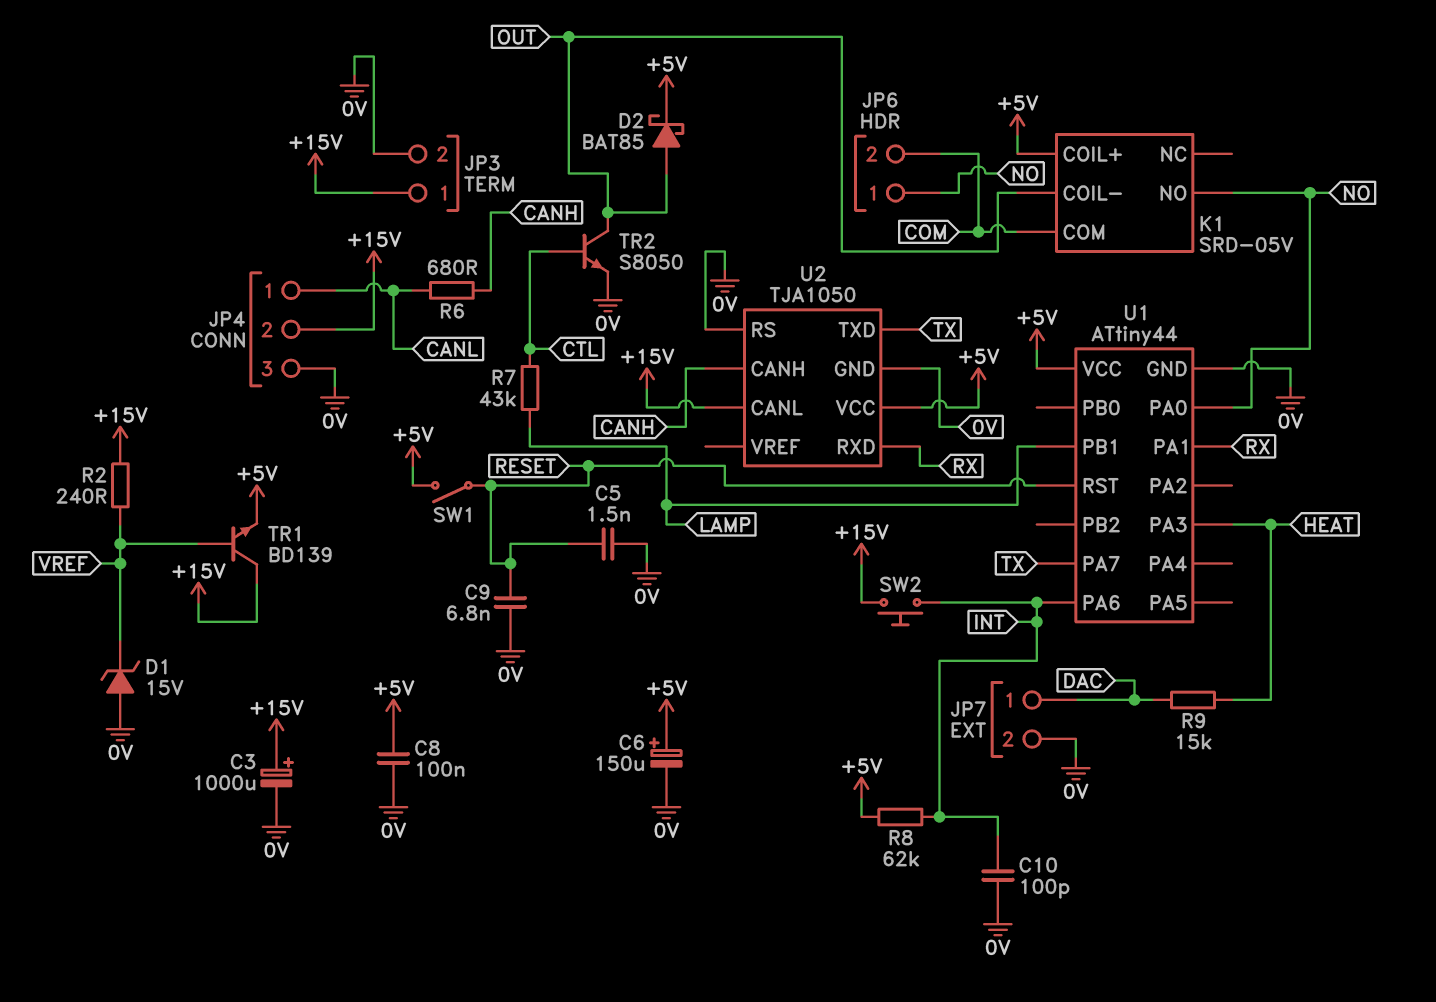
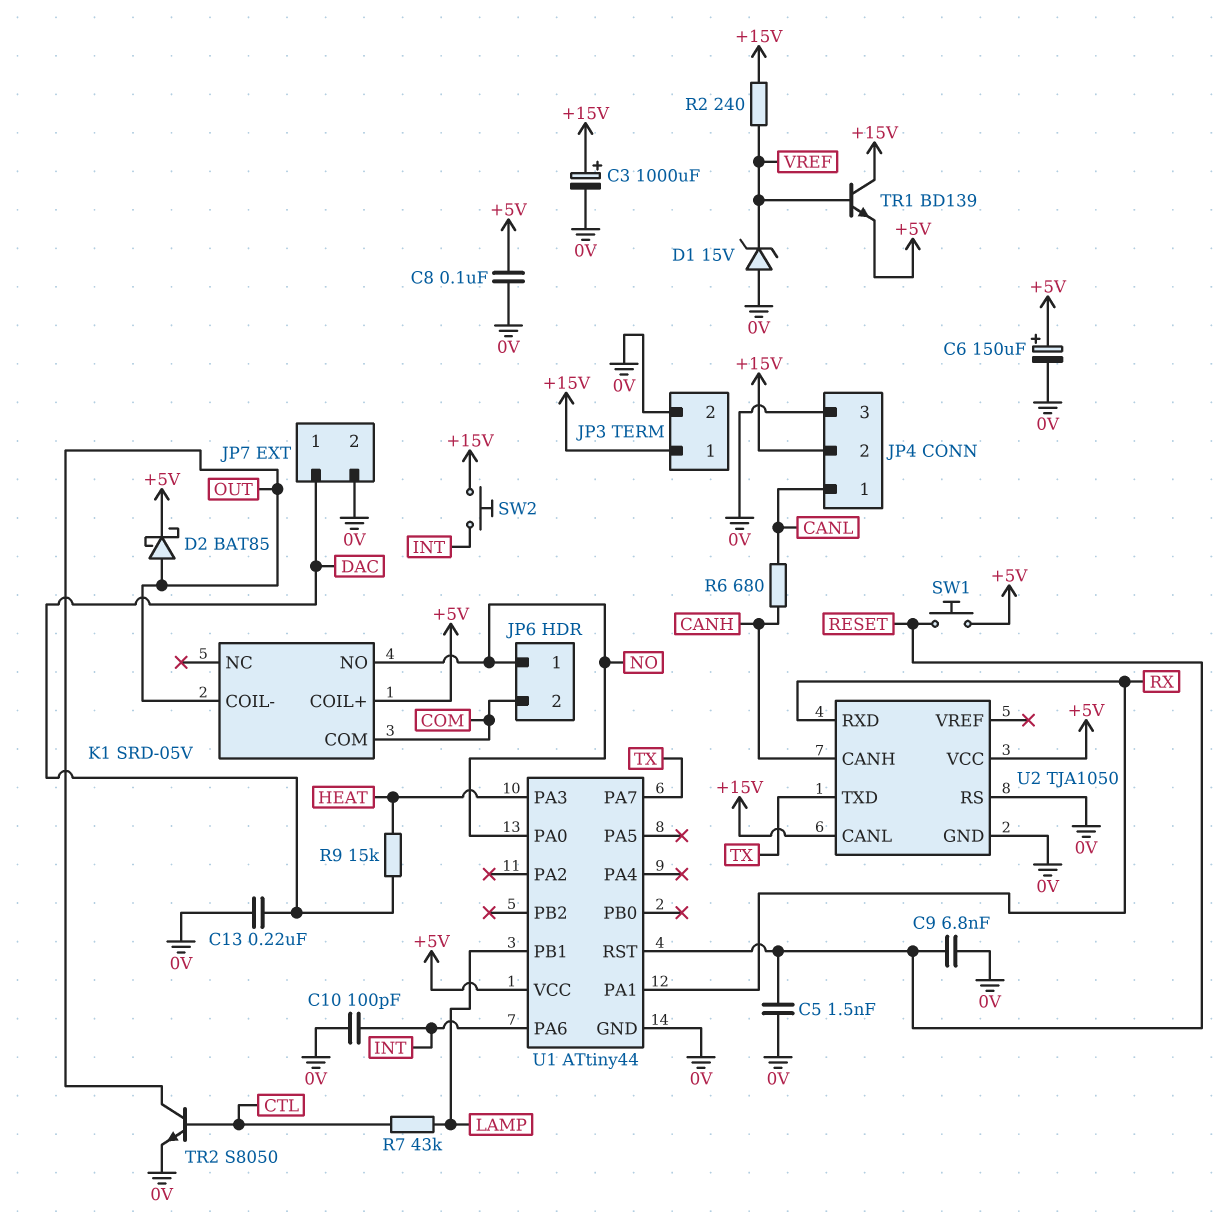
C13: none -> 220nF (0V, DAC)
R8: 62k (+5V, INT) -> none
SW1: switch (+5V, RESET) -> button (+5V, RESET)

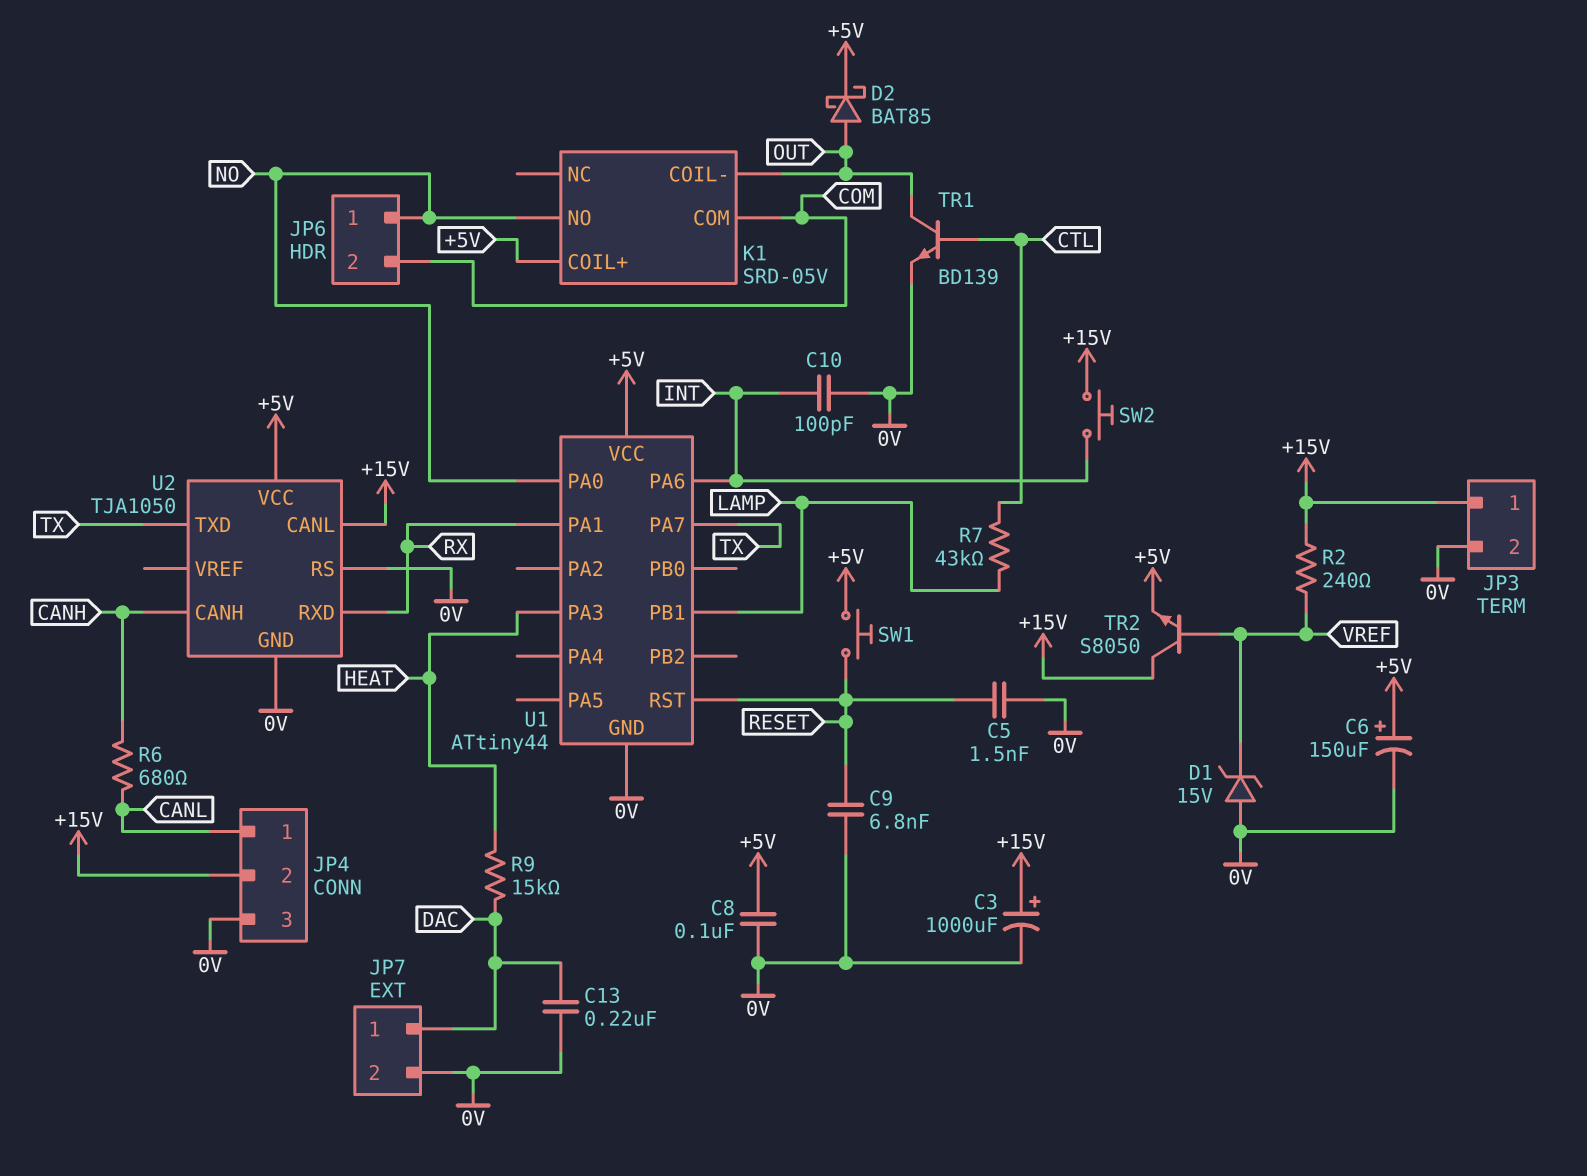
TR1: NPN BD139 (B VREF, C +15V, E +5V) -> NPN BD139 (B CTL, C OUT, E 0V)
TR2: NPN S8050 (B CTL, C OUT, E 0V) -> NPN S8050 (B VREF, C +15V, E +5V)

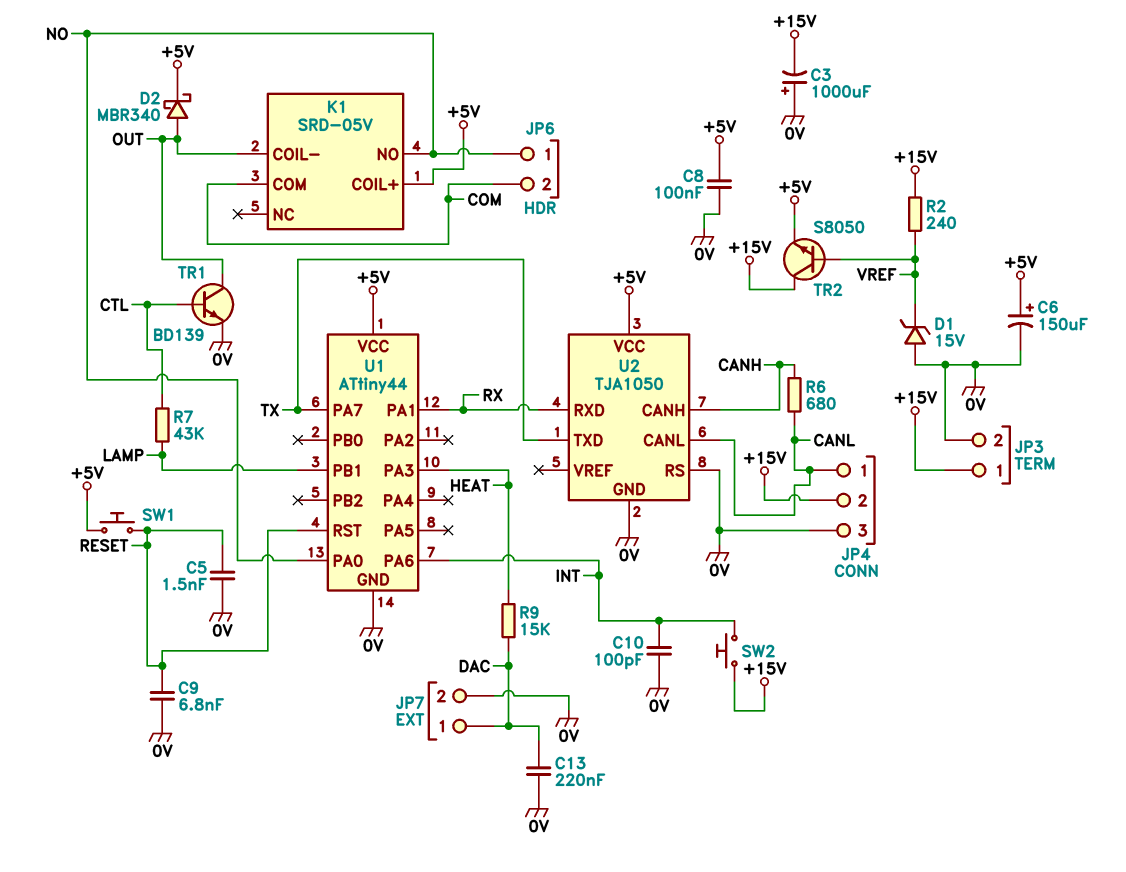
C3: 1000uF (plus +15V, minus 0V) -> 1000uF (plus 0V, minus +15V)
D2: schottky BAT85 (A OUT, K +5V) -> schottky MBR340 (A OUT, K +5V)
U2 pin CANL: +15V -> CANL

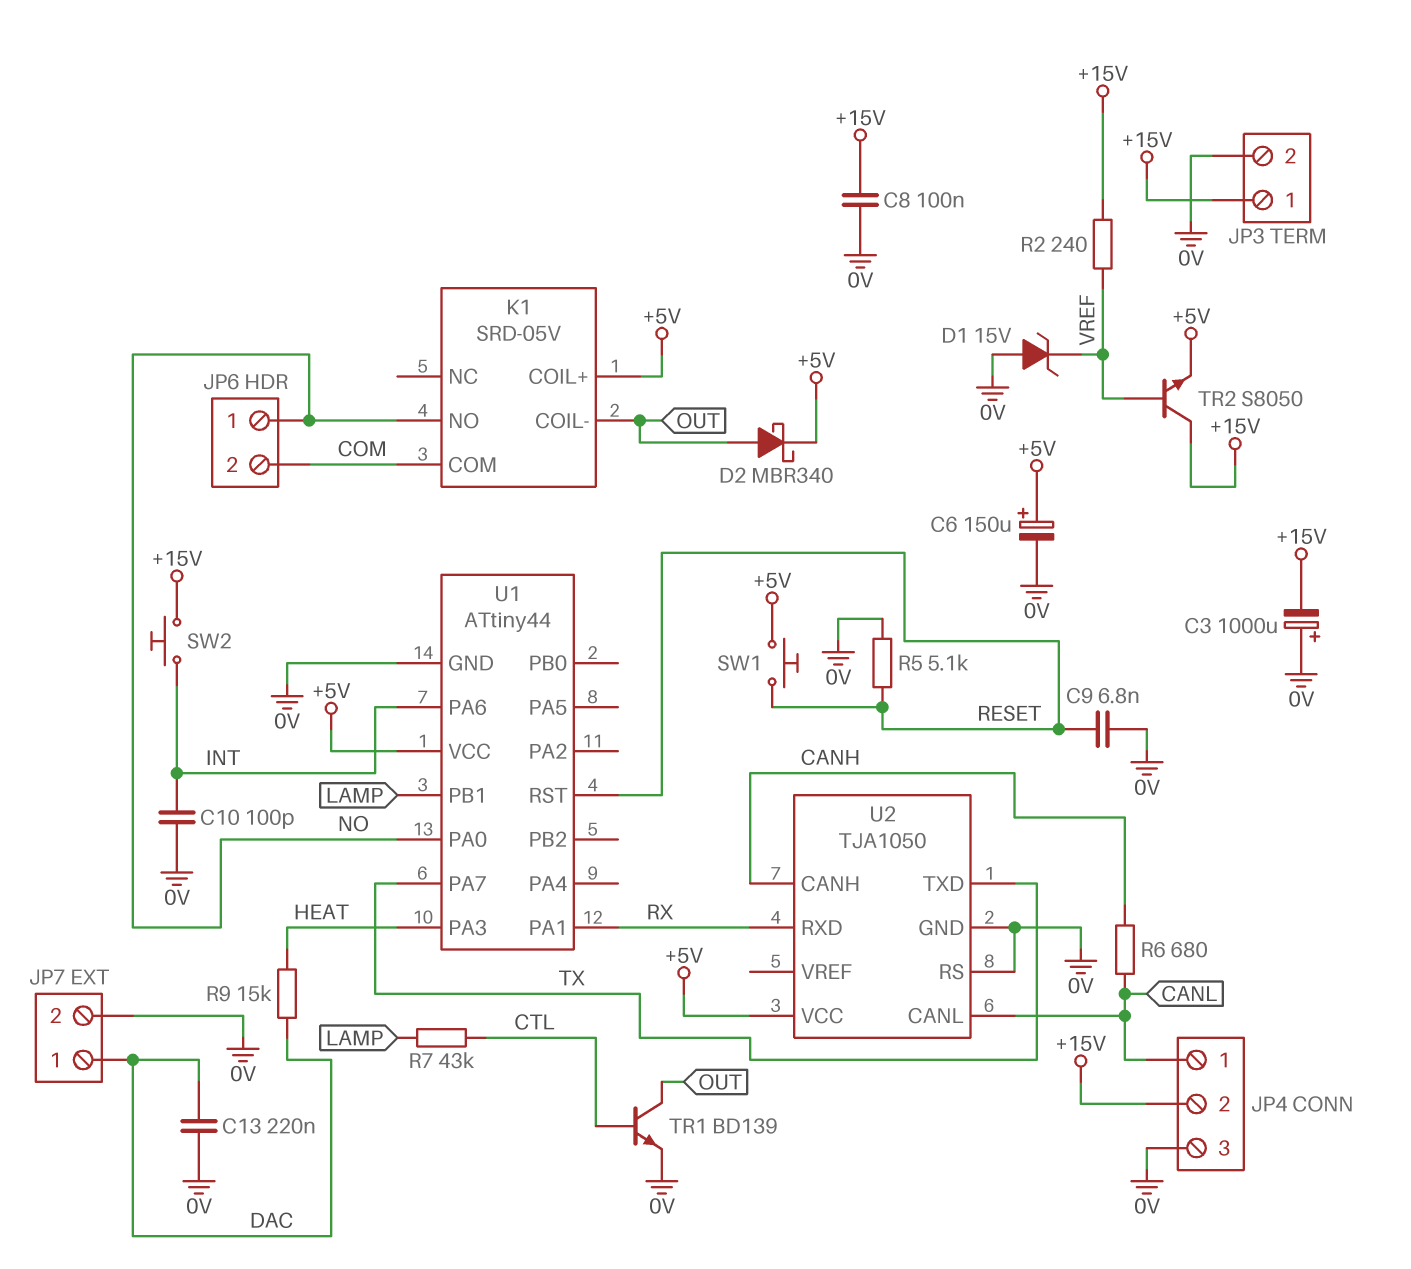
C5: 1.5nF (0V, RESET) -> none
C8: 100nF (+5V, 0V) -> 100nF (+15V, 0V)
R5: none -> 5.1k (0V, RESET)

